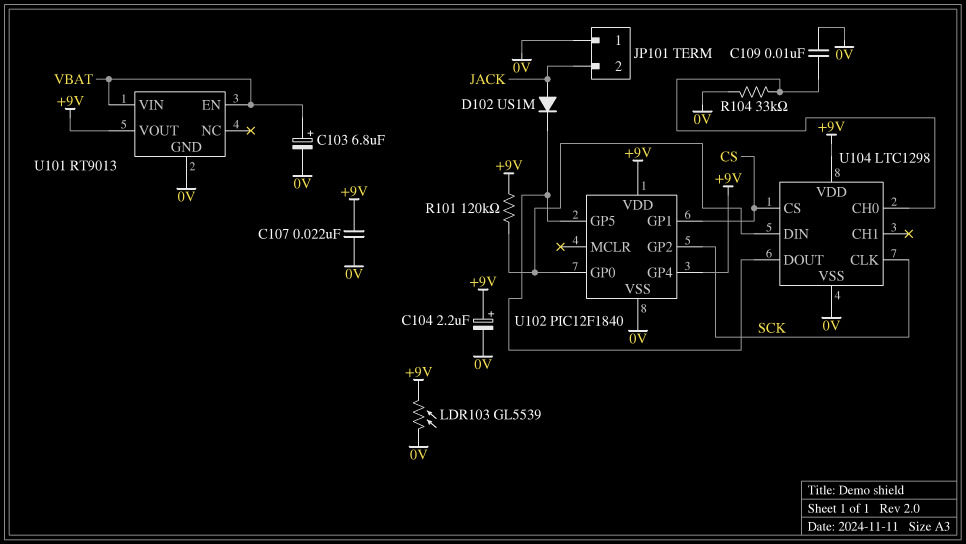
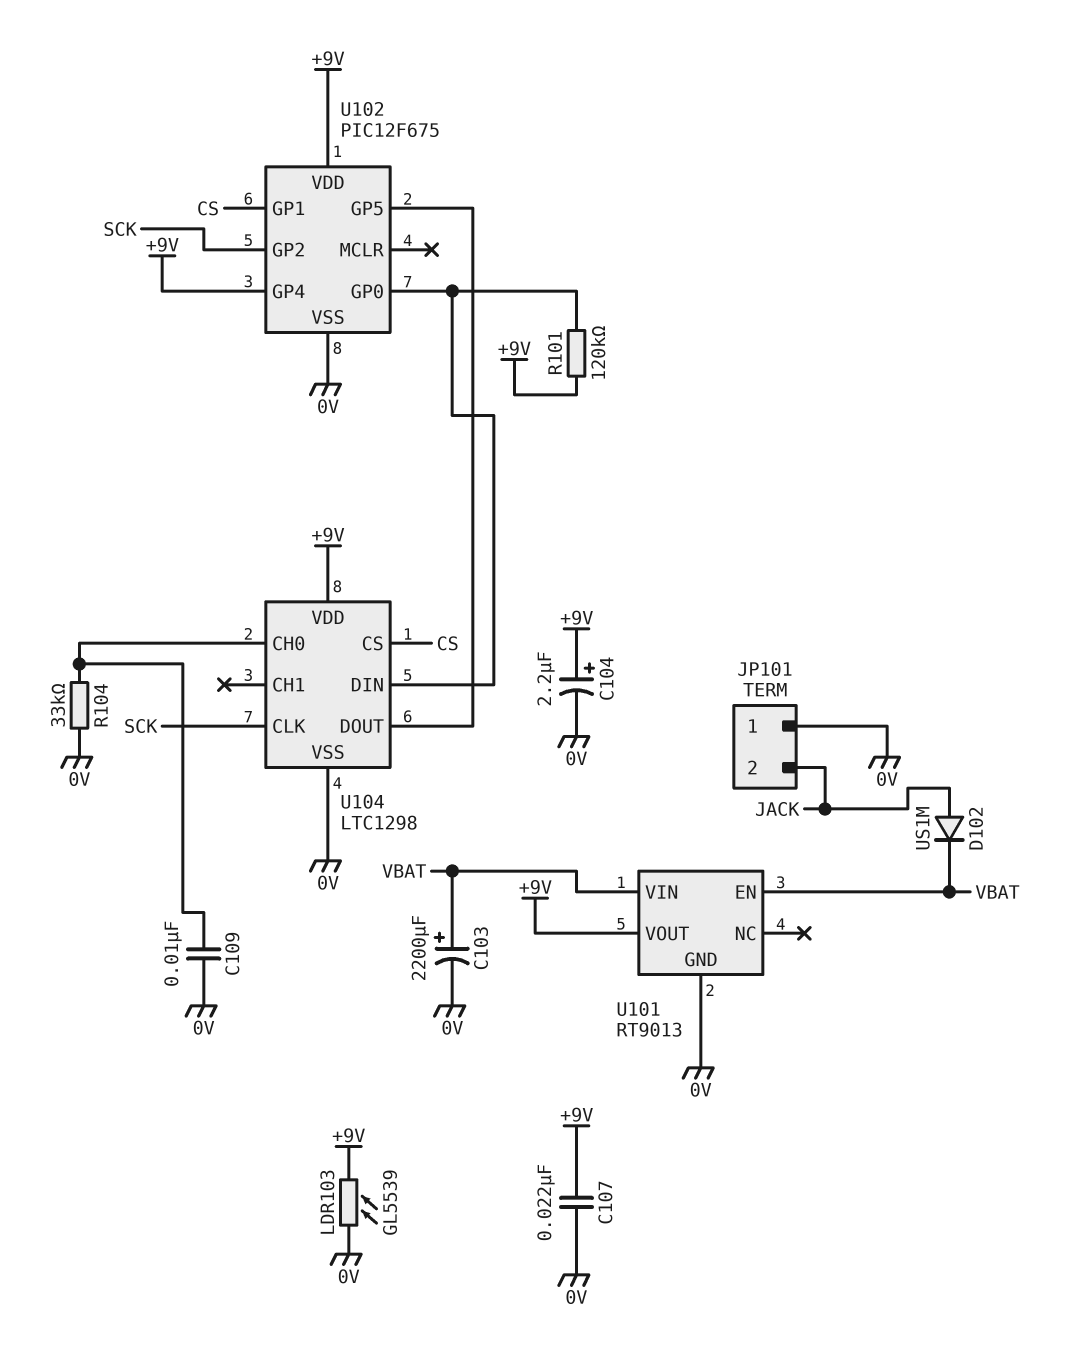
C103: 6.8uF (plus VBAT, minus 0V) -> 2200uF (plus VBAT, minus 0V)
D102: diode US1M (A JACK, K U102/GP5) -> diode US1M (A JACK, K VBAT)
U102: PIC12F1840 -> PIC12F675

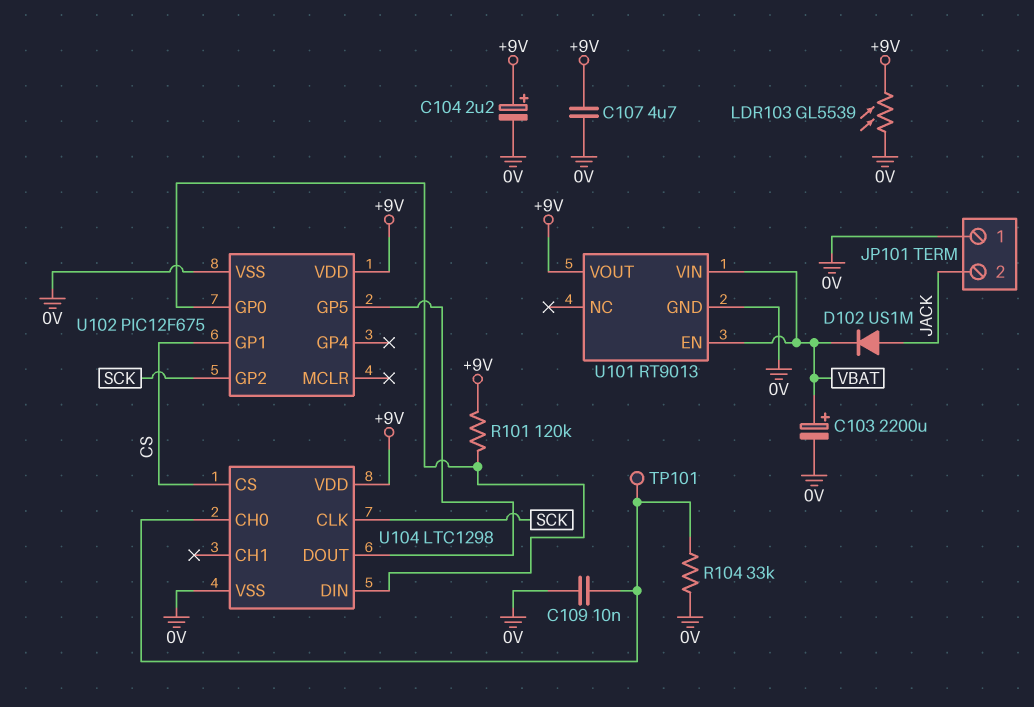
C107: 22nF (+9V, 0V) -> 4.7uF (+9V, 0V)
TP101: none -> test point (U104/CH0)
U102 pin GP4: +9V -> none

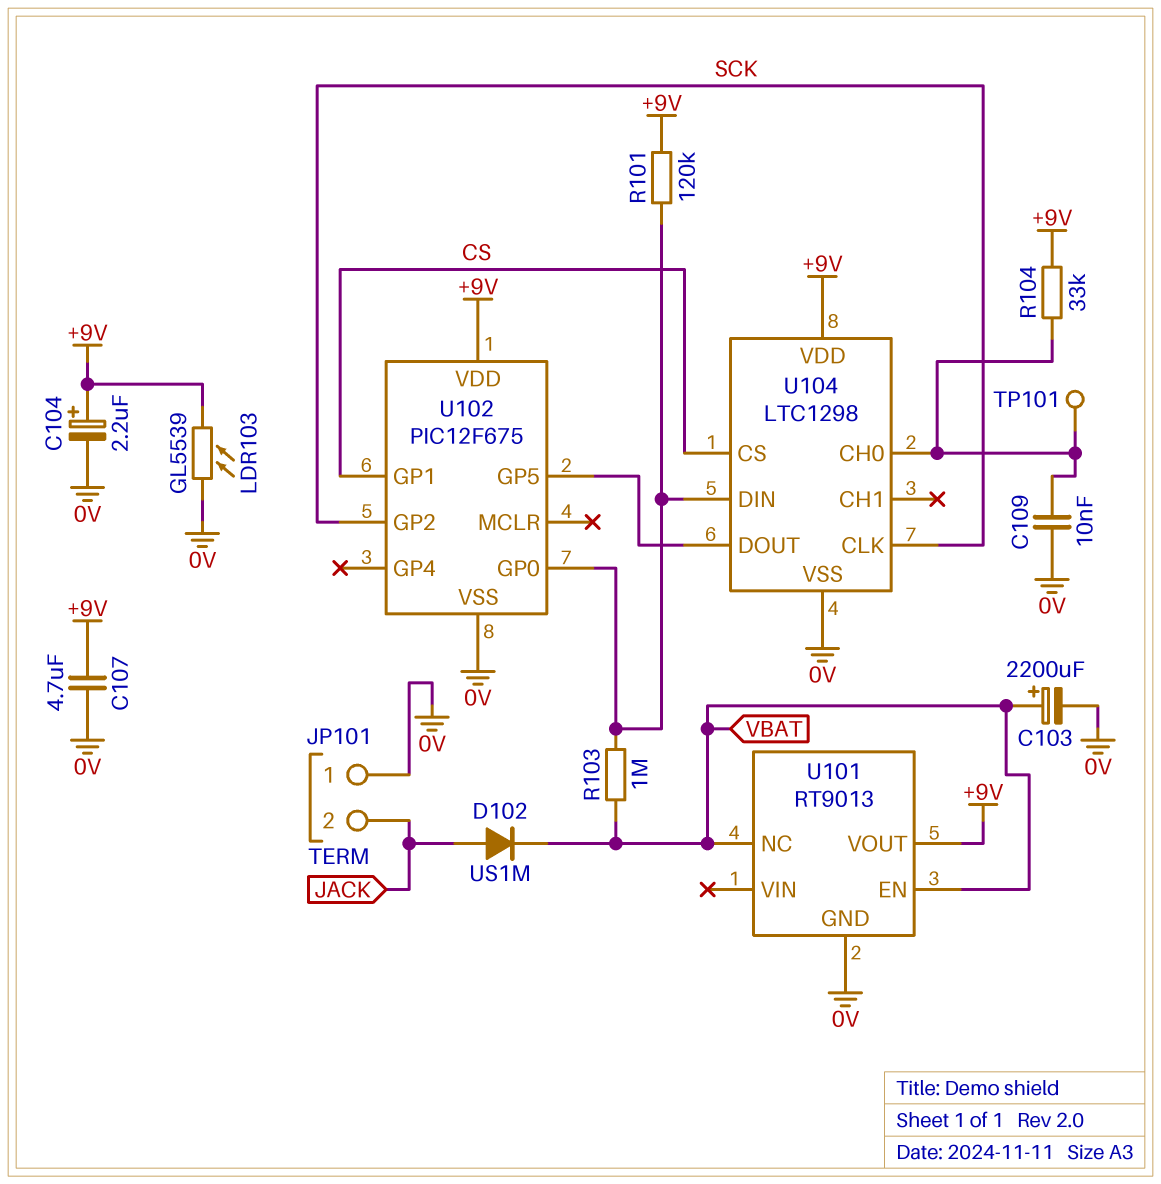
R103: none -> 1M (U102/GP0, VBAT)
R104: 33k (0V, U104/CH0) -> 33k (+9V, U104/CH0)
U101 pin NC: none -> VBAT
U101 pin VIN: VBAT -> none

